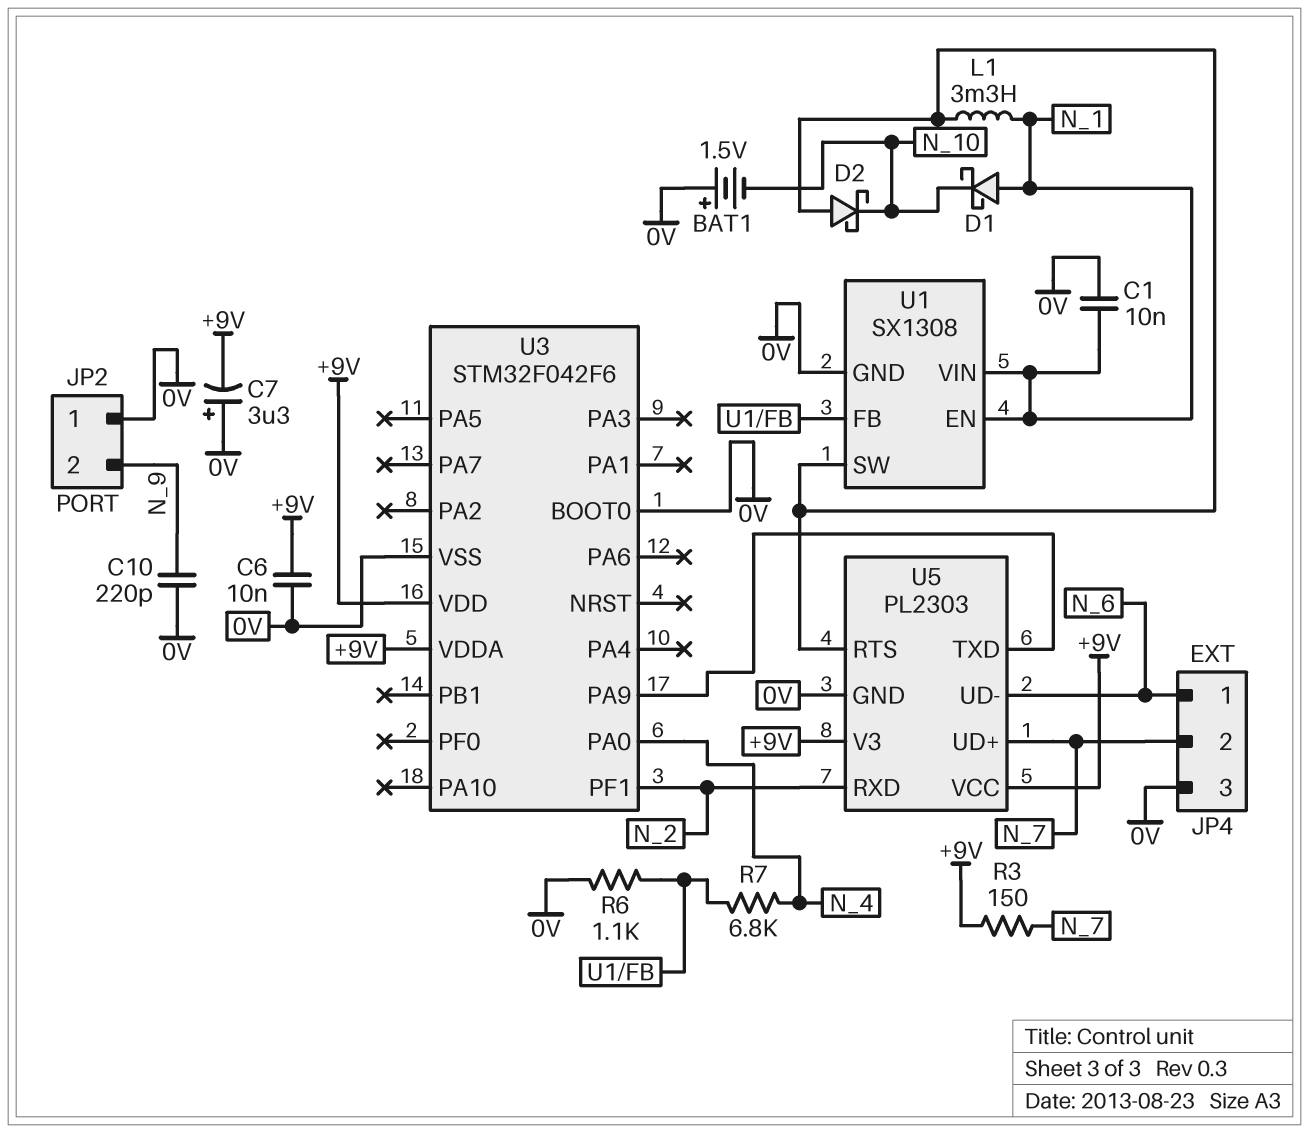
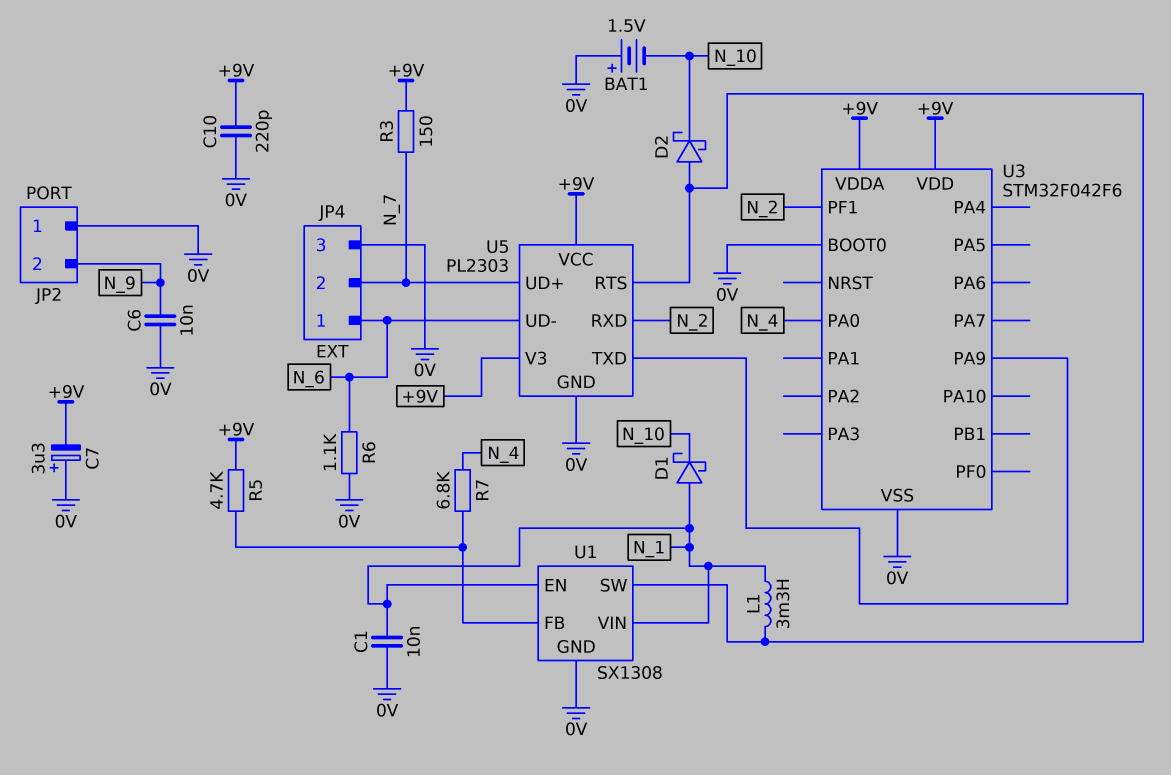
C6: 10nF (+9V, 0V) -> 10nF (0V, N_9)
C10: 220pF (0V, N_9) -> 220pF (+9V, 0V)
R5: none -> 4.7k (+9V, U1/FB)
R6: 1.1k (0V, U1/FB) -> 1.1k (0V, N_6)

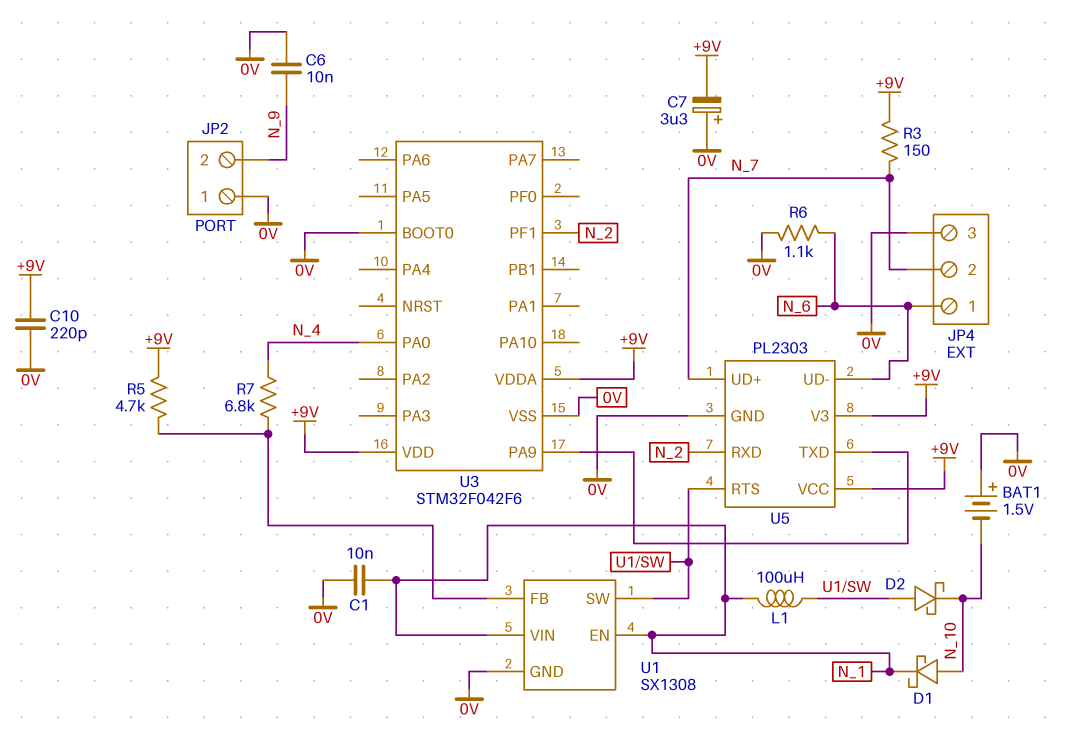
D1: schottky (A N_1, K N_10) -> schottky (A N_10, K N_1)
L1: 3.3mH (N_1, U1/SW) -> 100uH (N_1, U1/SW)

